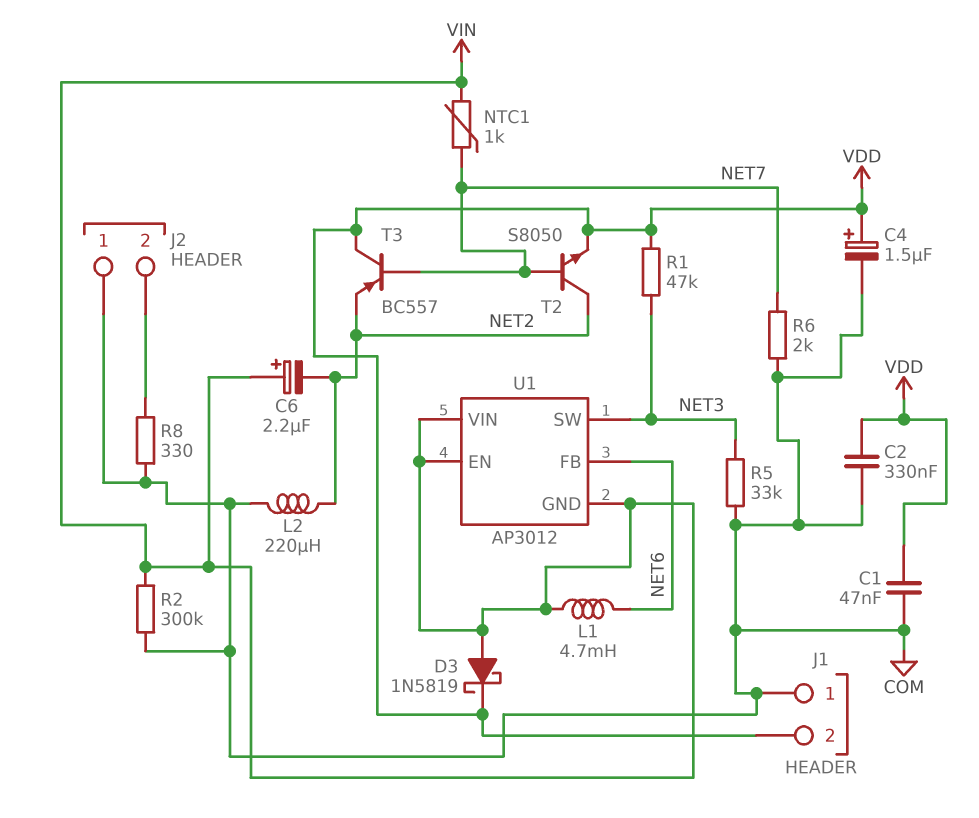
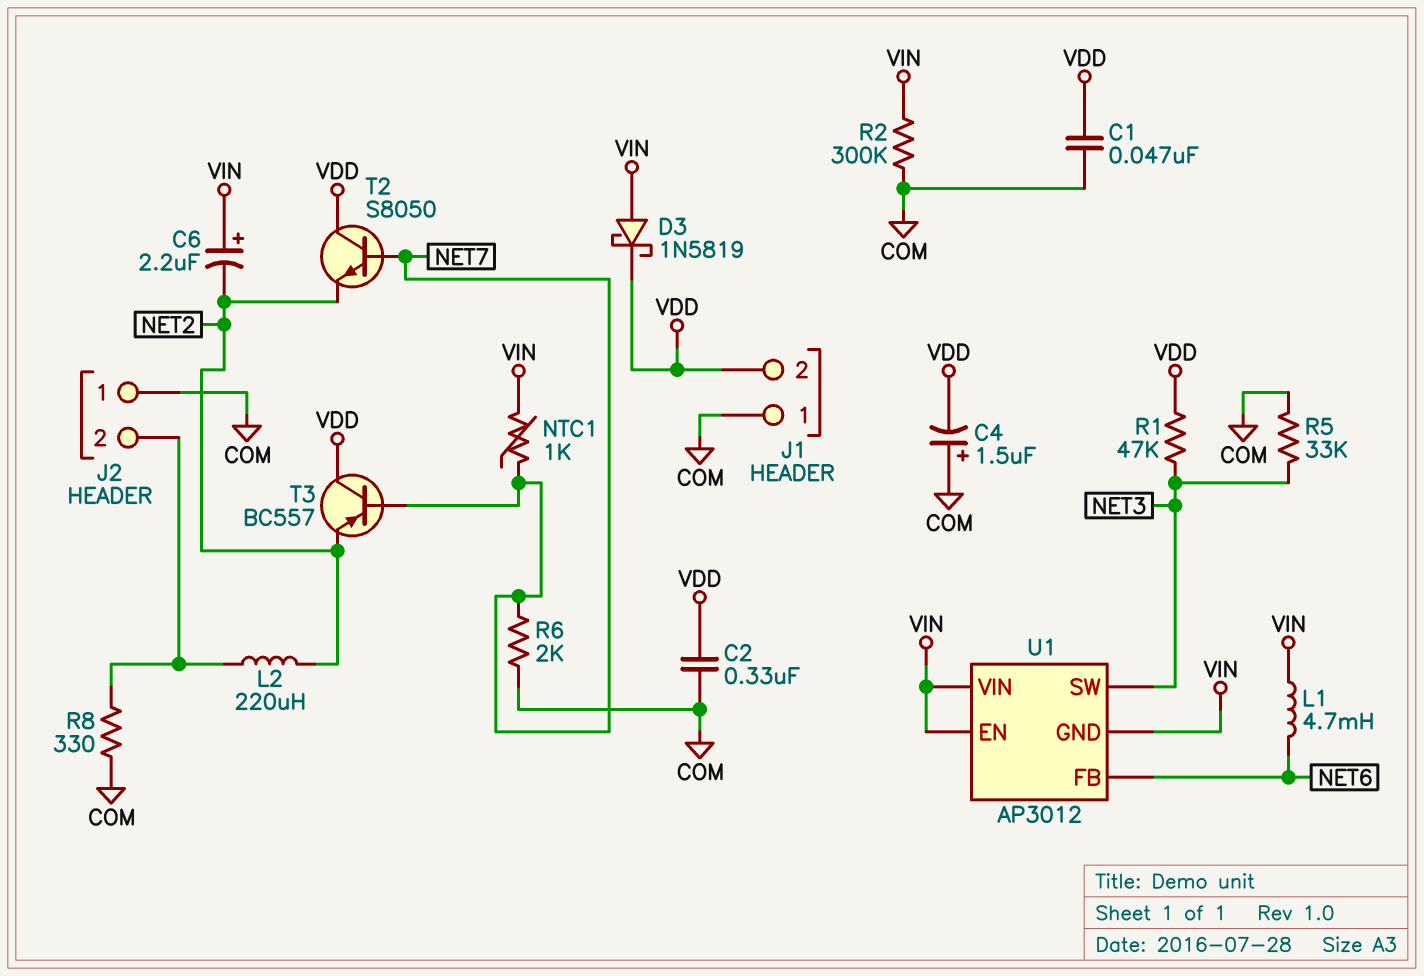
C4: 1.5uF (plus VDD, minus COM) -> 1.5uF (plus COM, minus VDD)
L2: 220uH (COM, NET2) -> 220uH (J2/2, NET2)
T2: NPN S8050 (B NET7, C NET2, E VDD) -> NPN S8050 (B NET7, C VDD, E NET2)

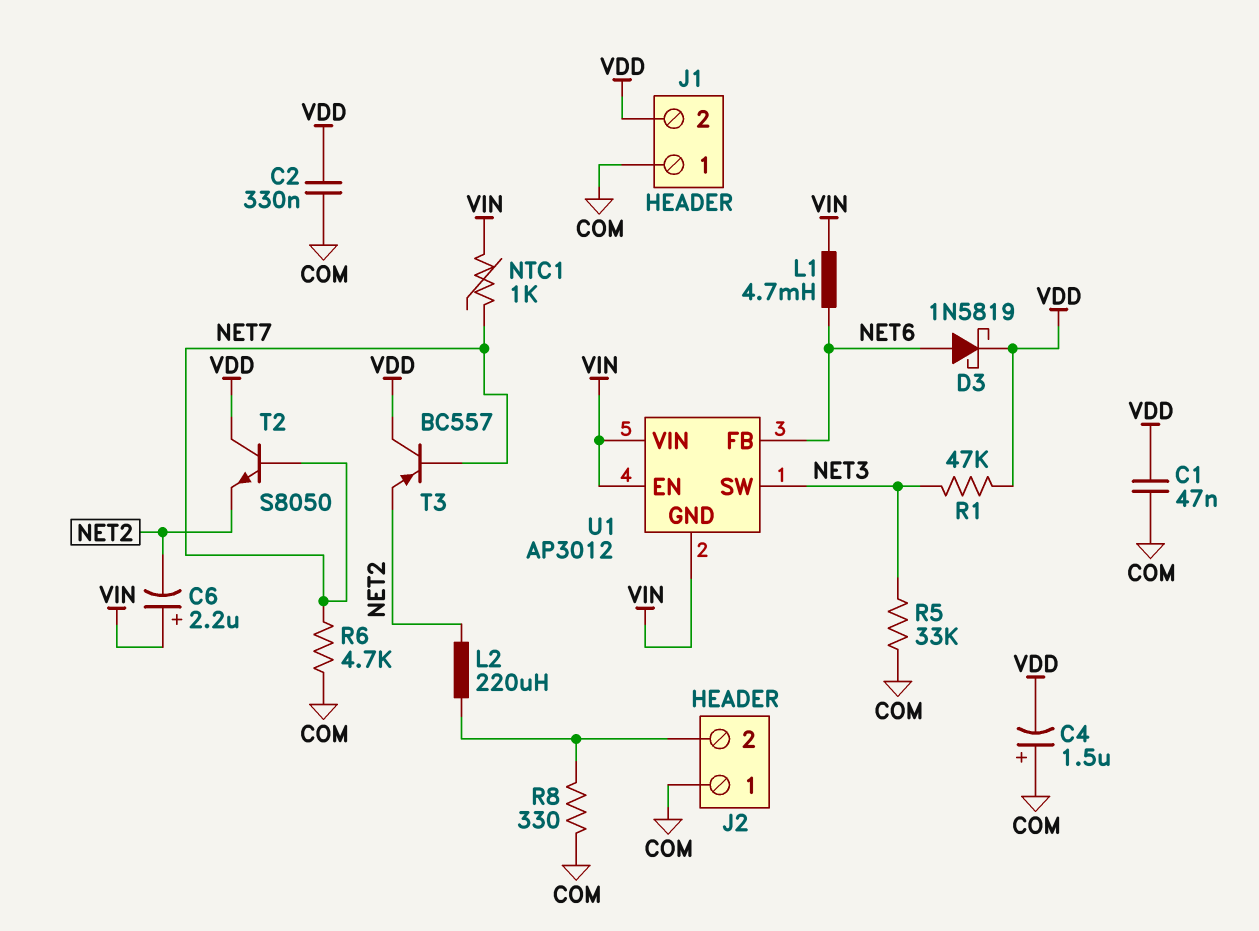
D3: schottky 1N5819 (A VIN, K VDD) -> schottky 1N5819 (A NET6, K VDD)
R2: 300k (COM, VIN) -> none
R6: 2k (COM, NET7) -> 4.7k (COM, NET7)

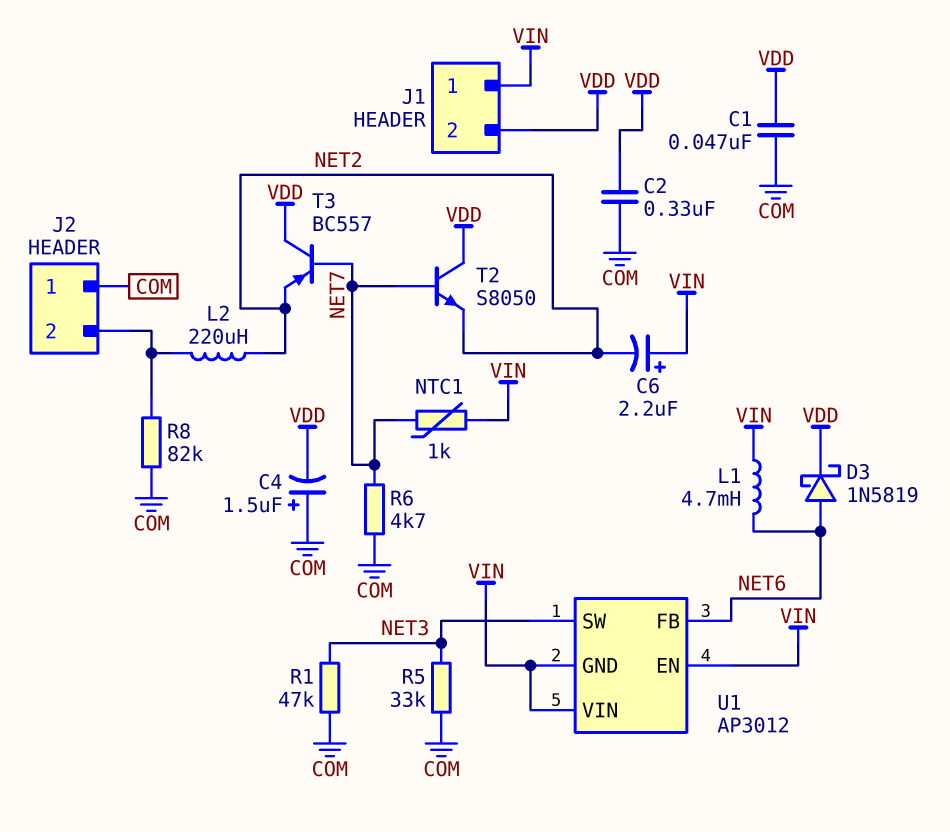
J1 pin 1: COM -> VIN
R1: 47k (NET3, VDD) -> 47k (COM, NET3)
R8: 330 (COM, J2/2) -> 82k (COM, J2/2)

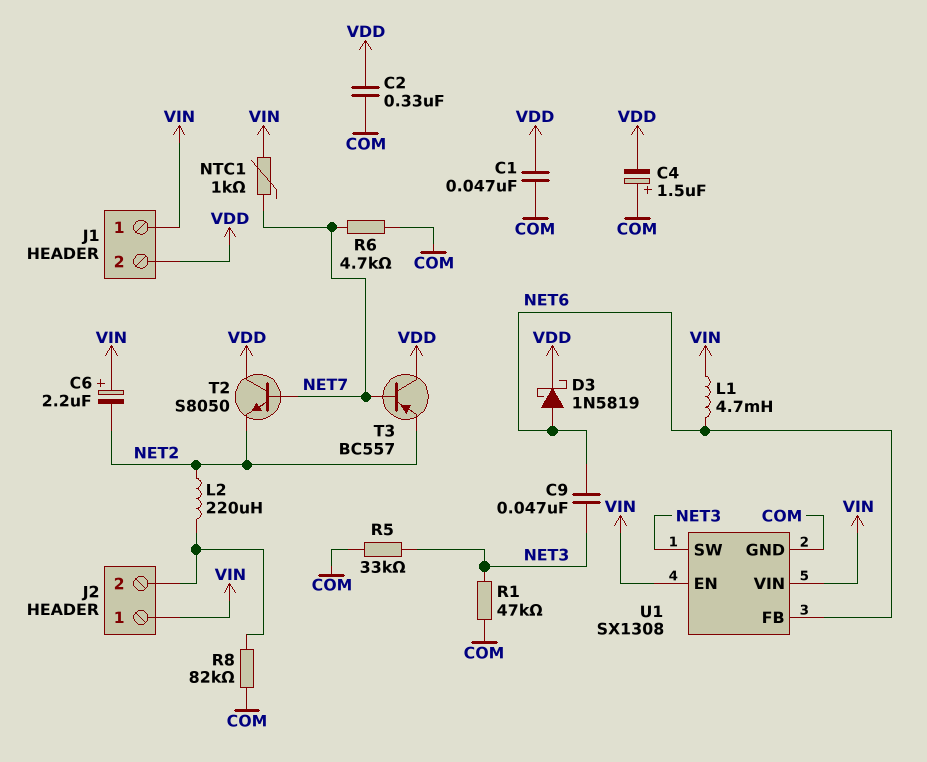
C9: none -> 47nF (NET3, NET6)
J2 pin 1: COM -> VIN
U1: AP3012 -> SX1308
U1 pin GND: VIN -> COM

